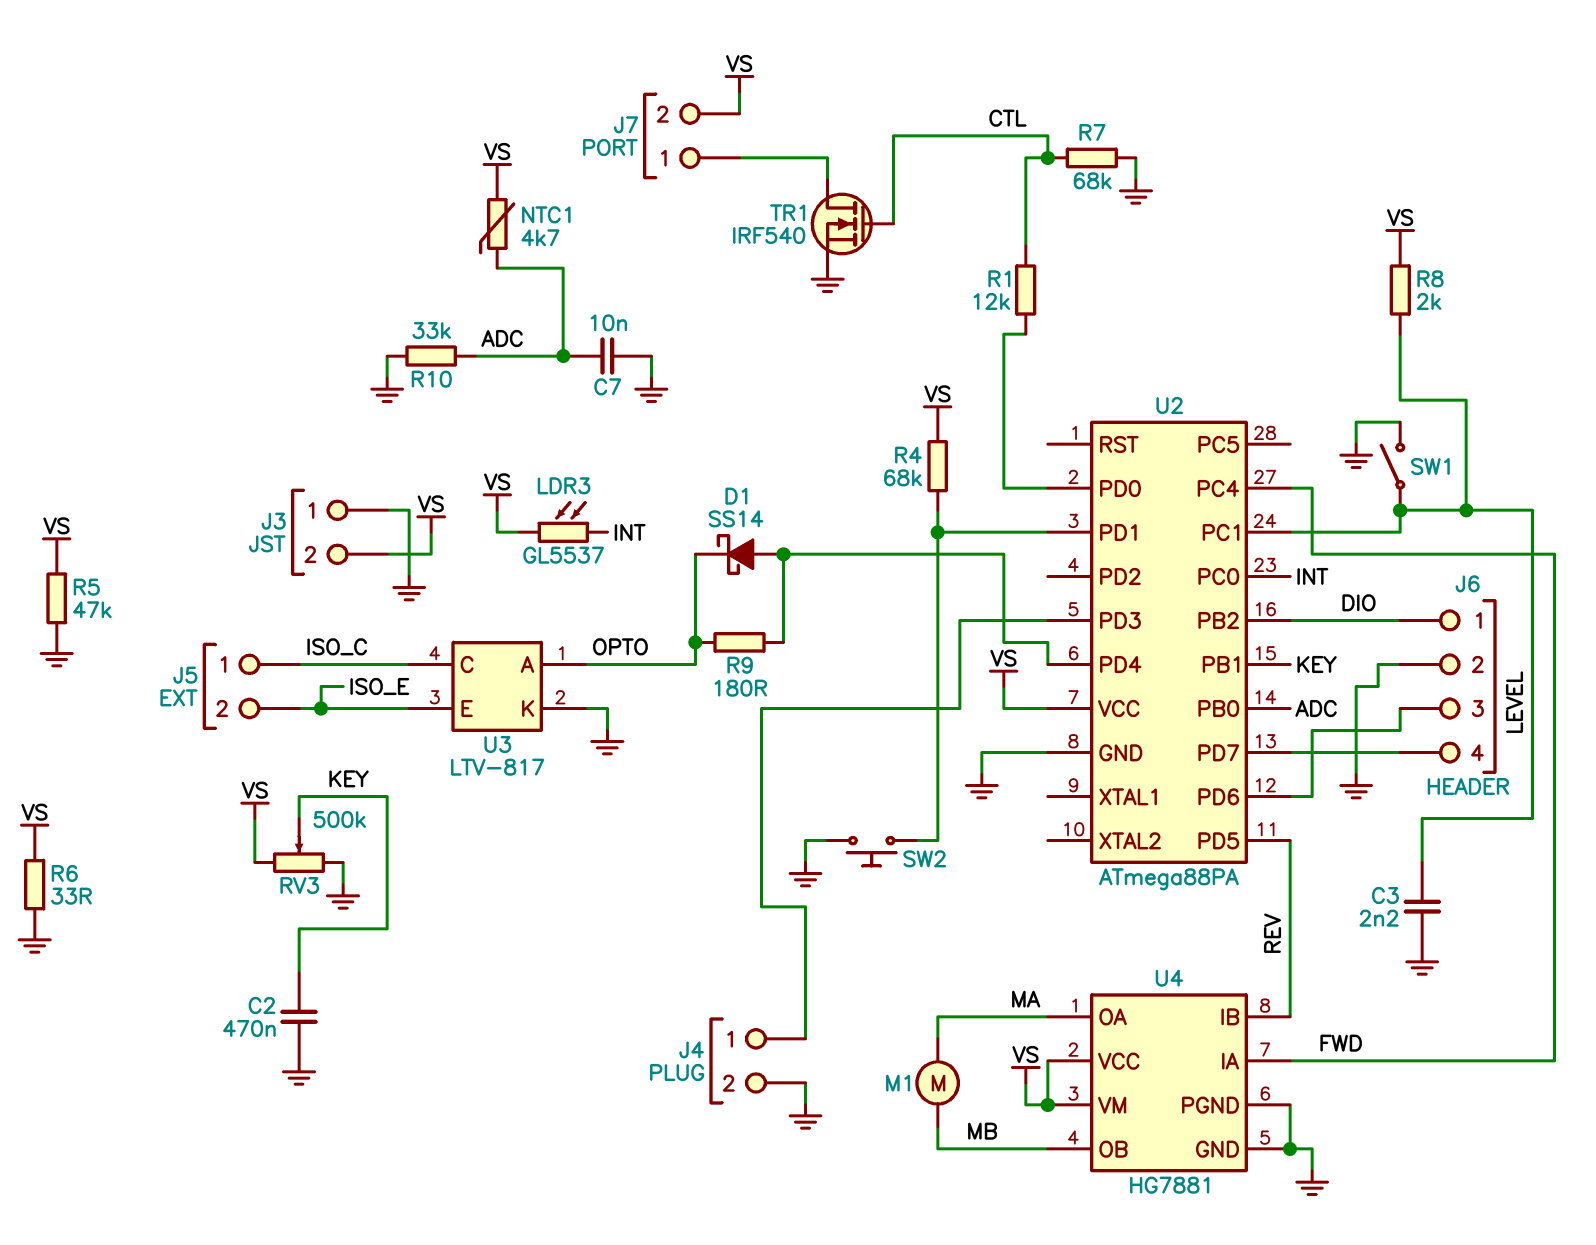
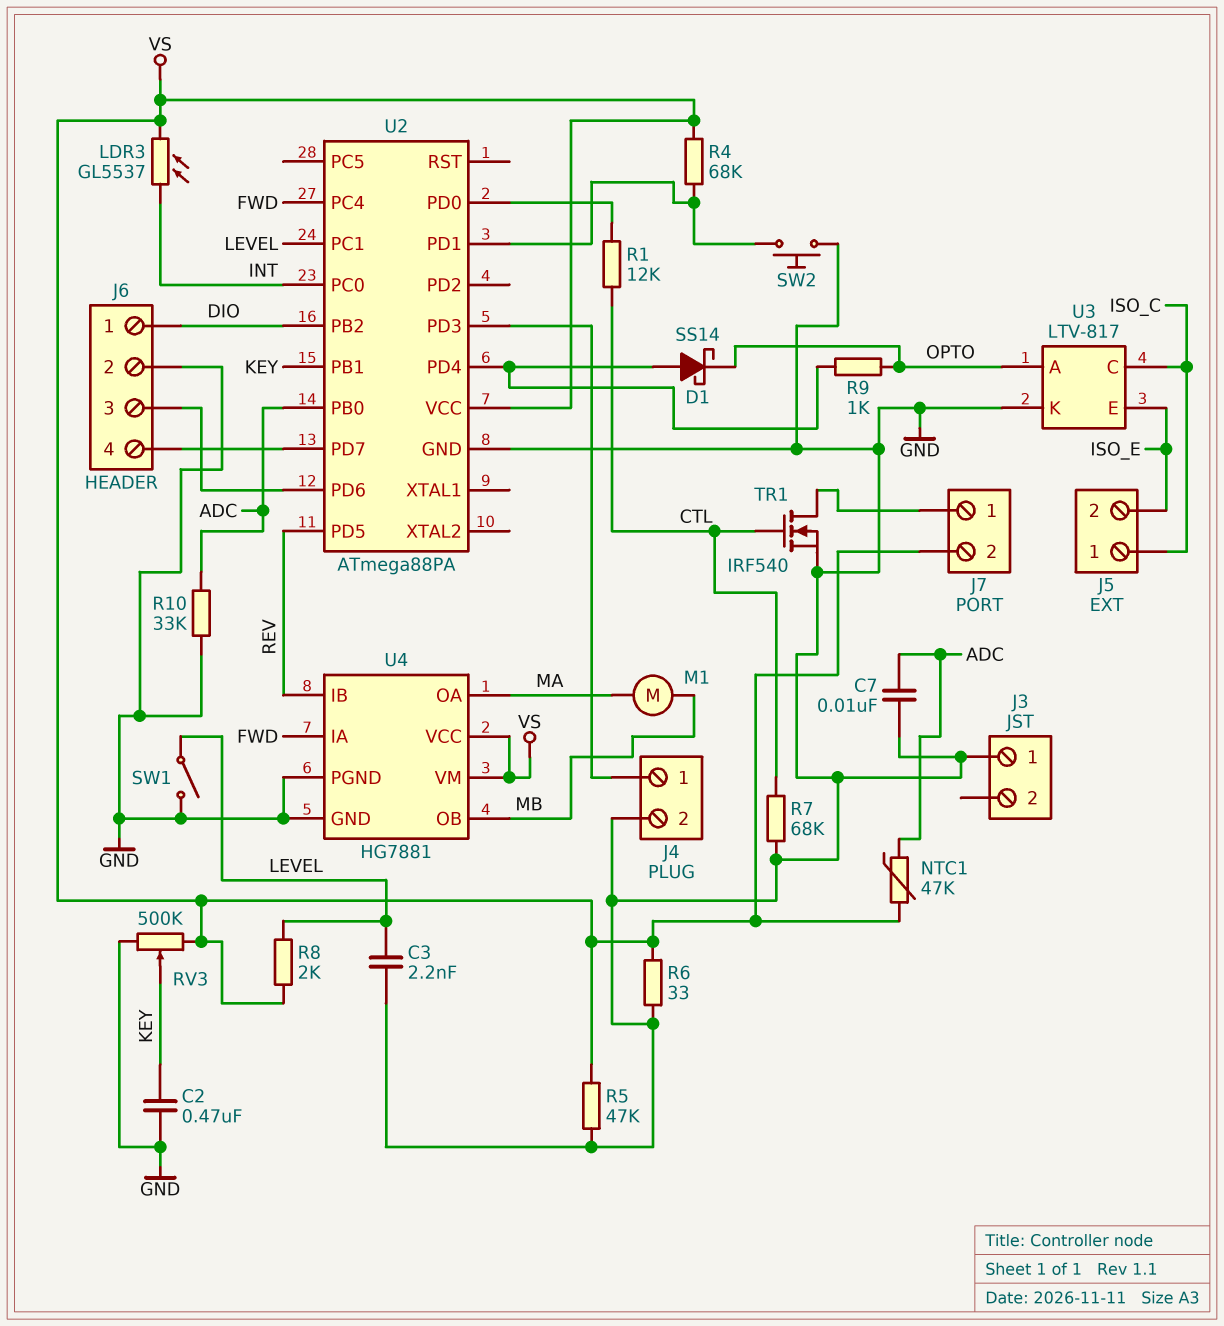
J3 pin 2: VS -> none
NTC1: 4.7k (ADC, VS) -> 47k (ADC, VS)
R9: 180 (OPTO, U2/PD4) -> 1k (OPTO, U2/PD4)

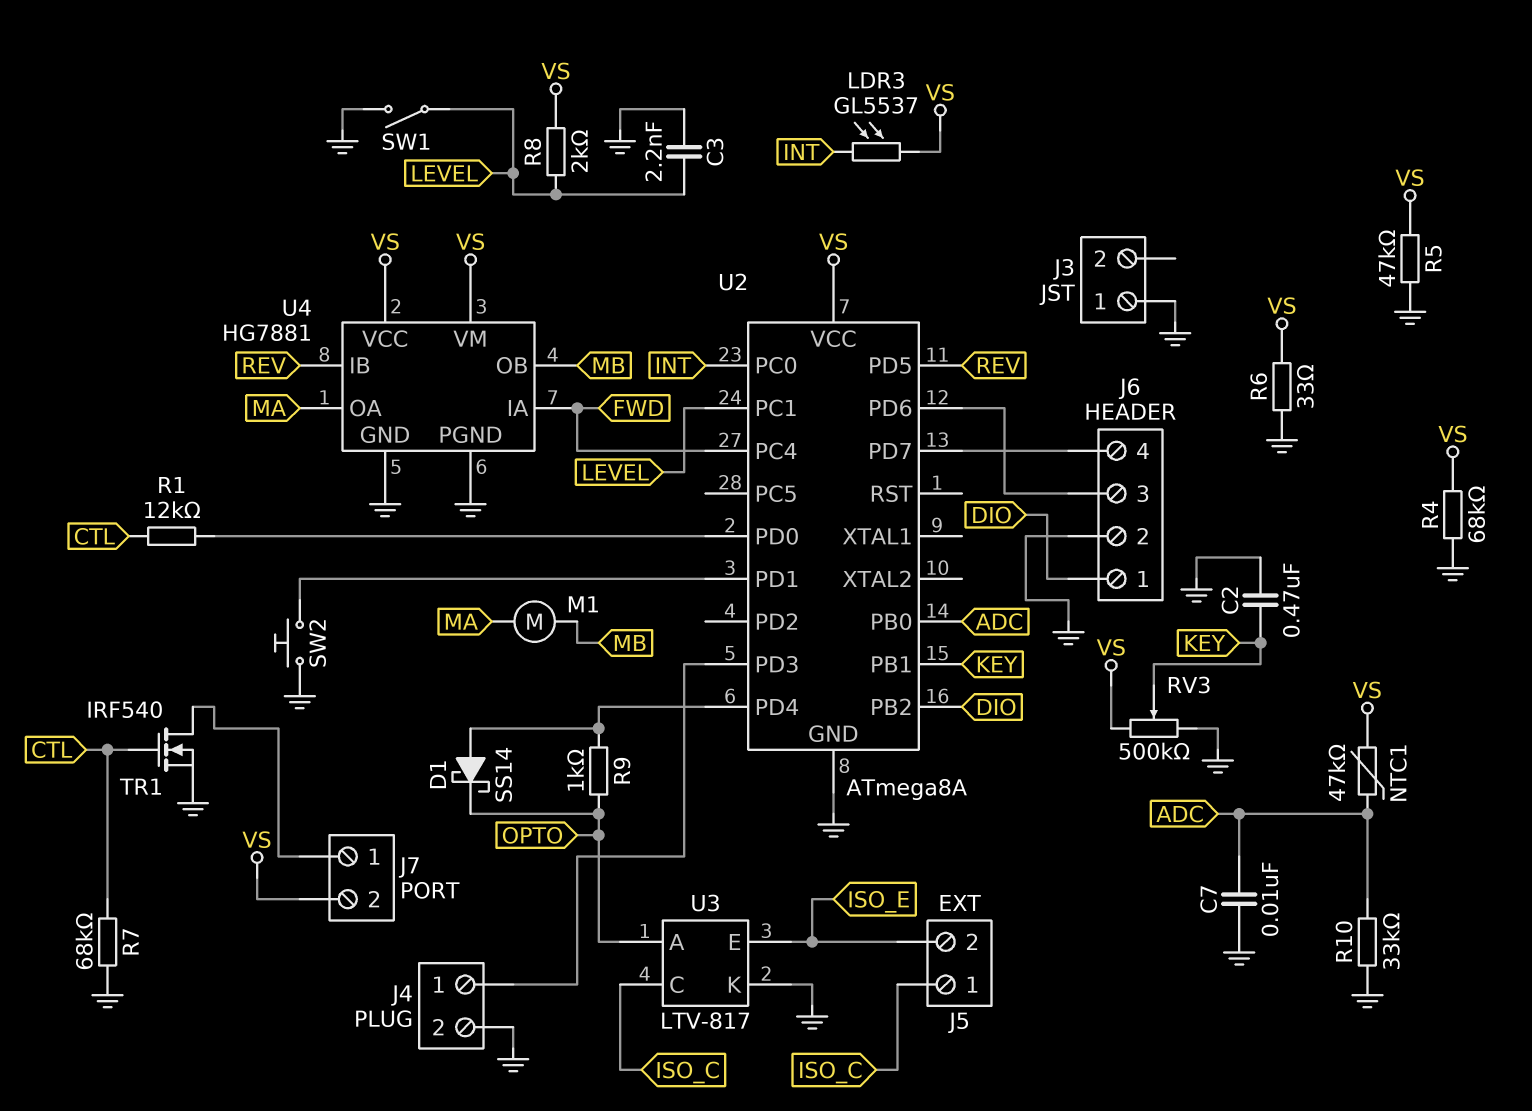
R4: 68k (U2/PD1, VS) -> 68k (GND, VS)
U2: ATmega88PA -> ATmega8A

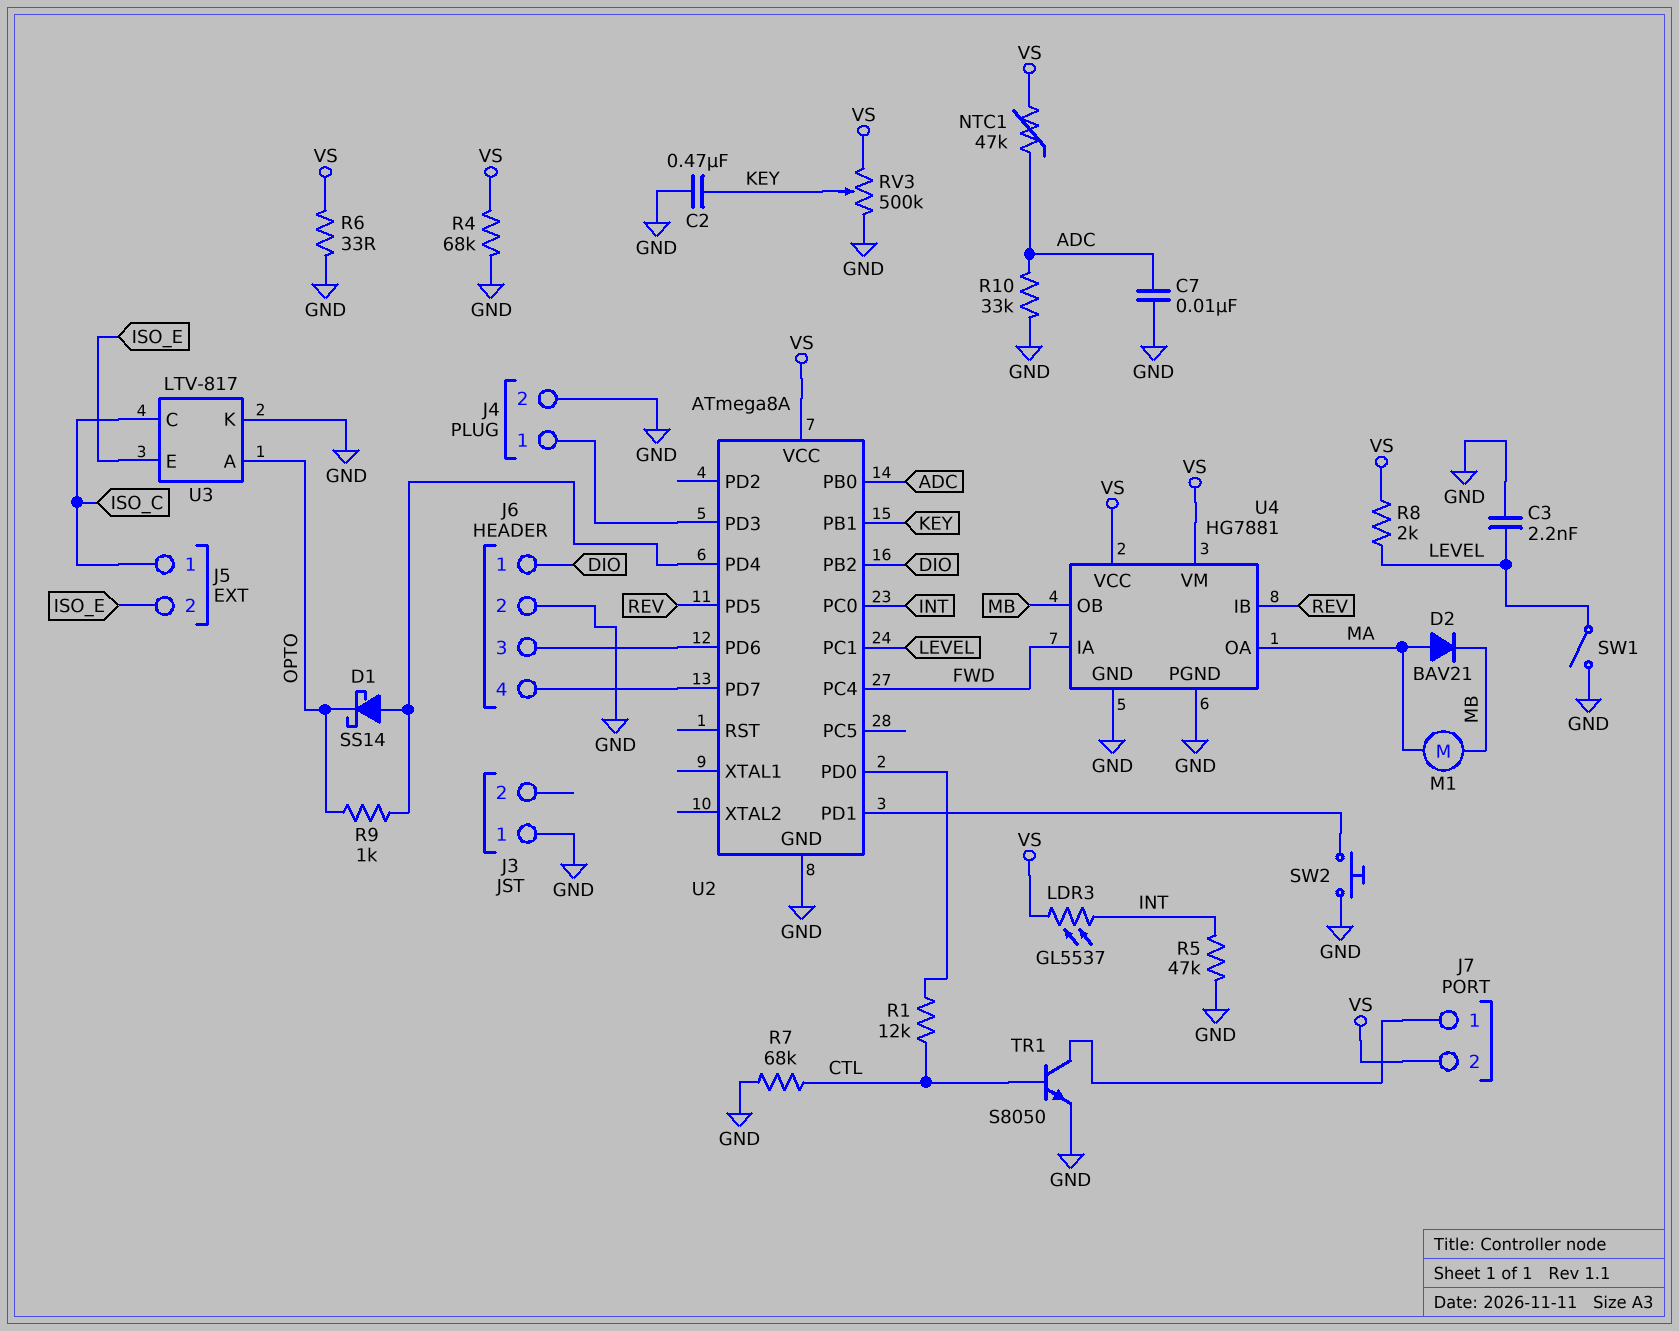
D2: none -> diode BAV21 (A MA, K MB)
R5: 47k (GND, VS) -> 47k (GND, INT)
TR1: NMOS IRF540 (G CTL, D J7/1, S GND) -> NPN S8050 (B CTL, C J7/1, E GND)

